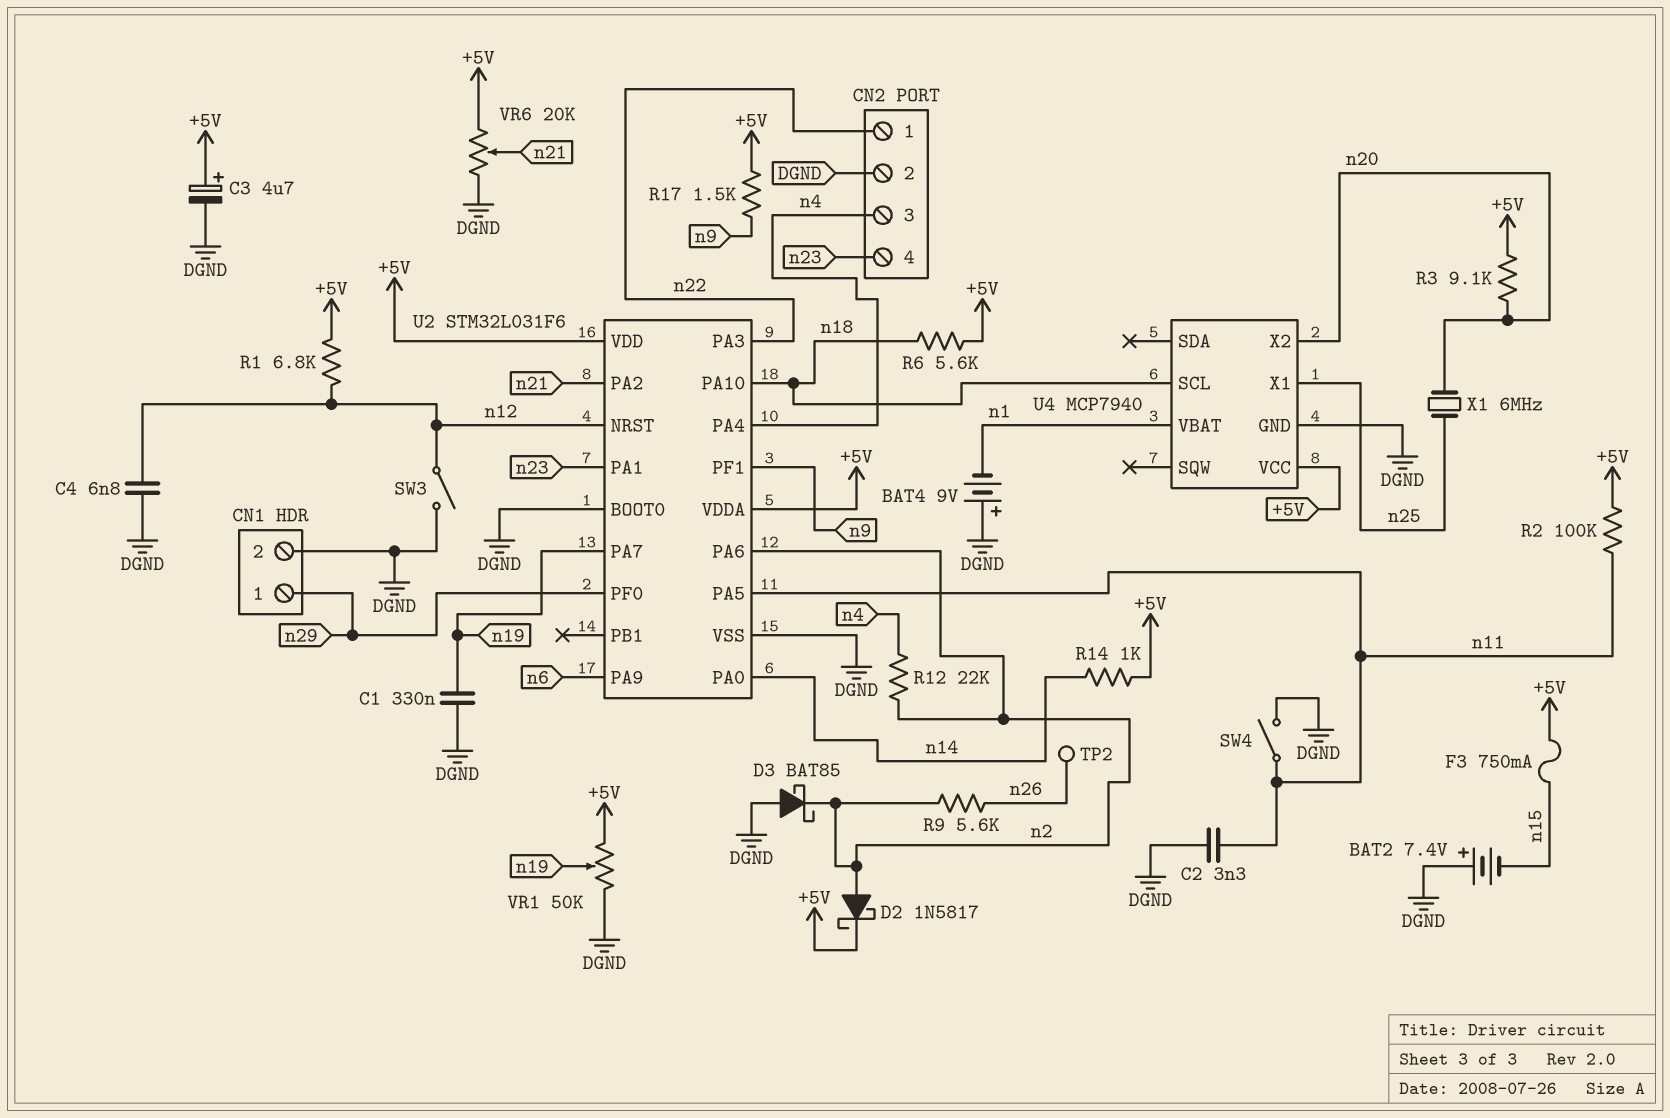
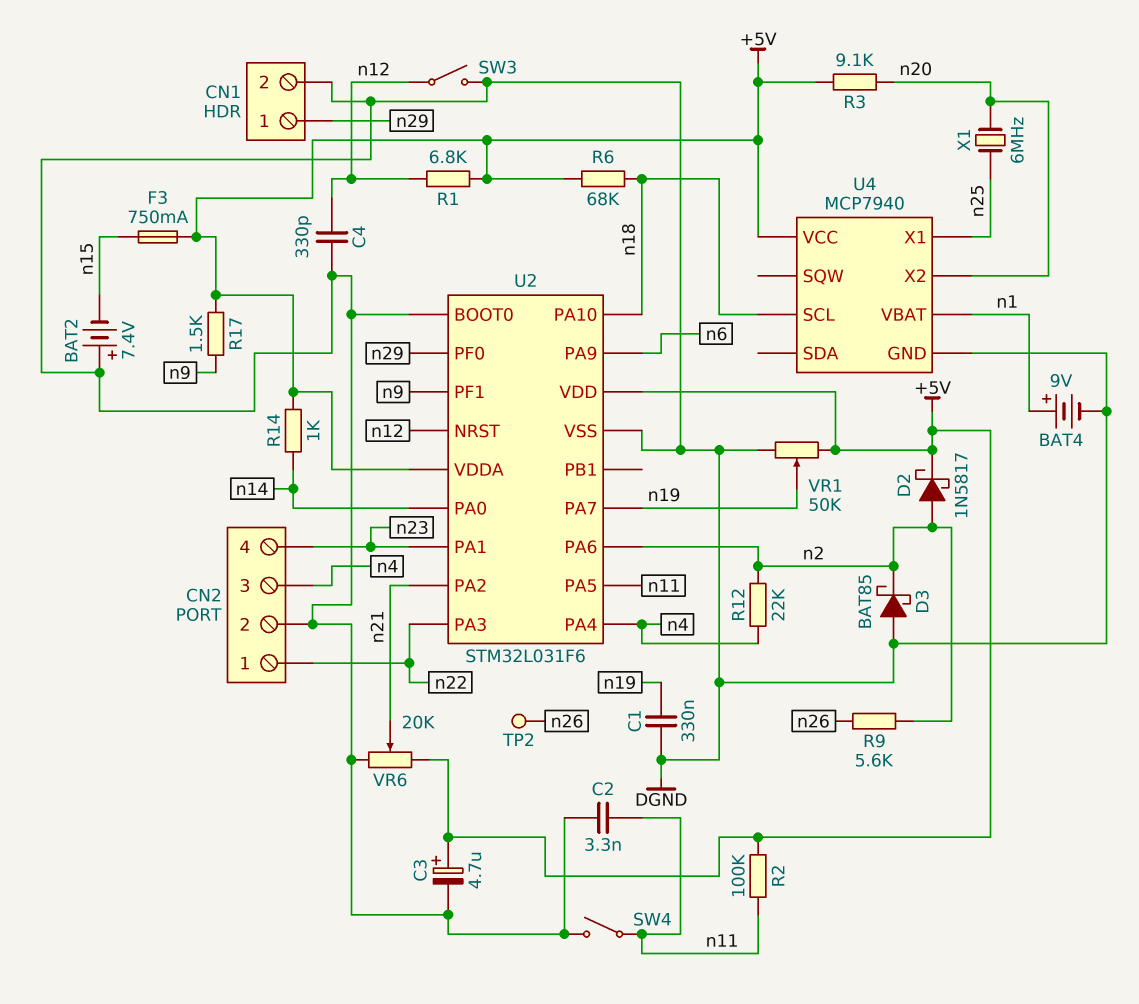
BAT4: 9V (plus DGND, minus n1) -> 9V (plus n1, minus DGND)
C4: 6.8nF (DGND, n12) -> 330pF (DGND, n12)
R6: 5.6k (+5V, n18) -> 68k (+5V, n18)

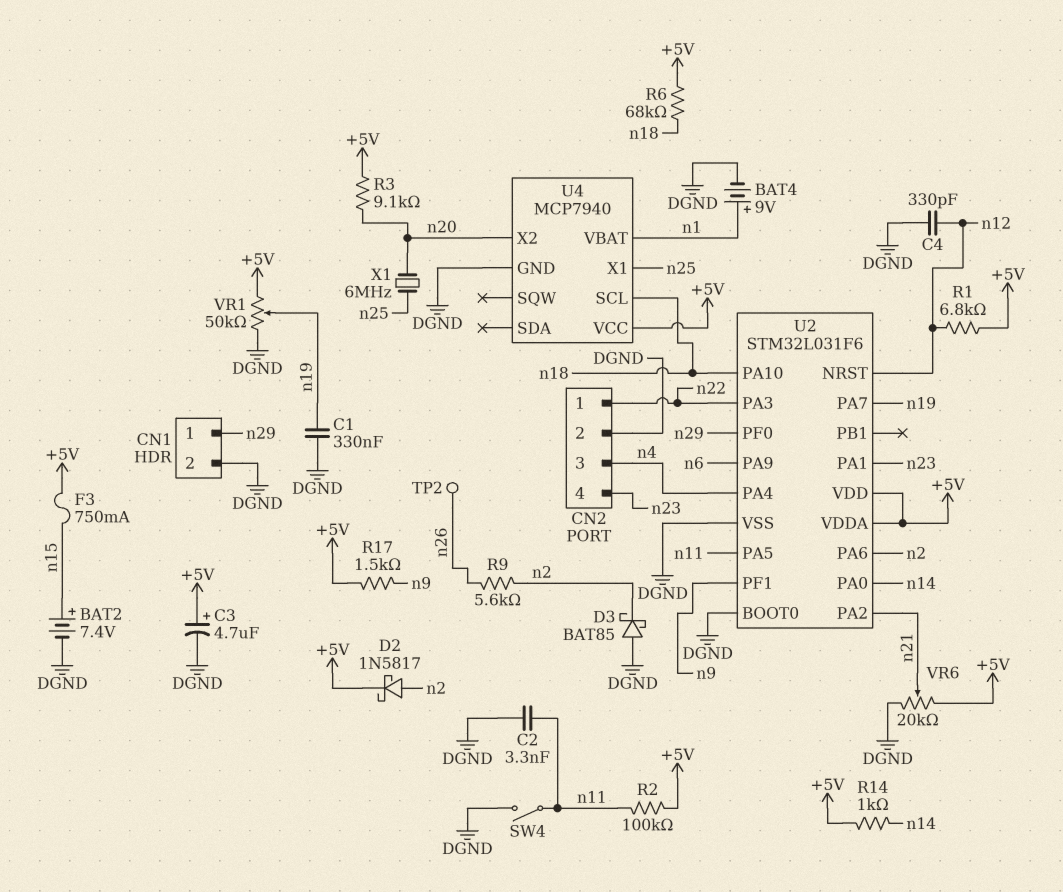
BAT2: 7.4V (plus DGND, minus n15) -> 7.4V (plus n15, minus DGND)
R12: 22k (n2, n4) -> none
SW3: switch (DGND, n12) -> none

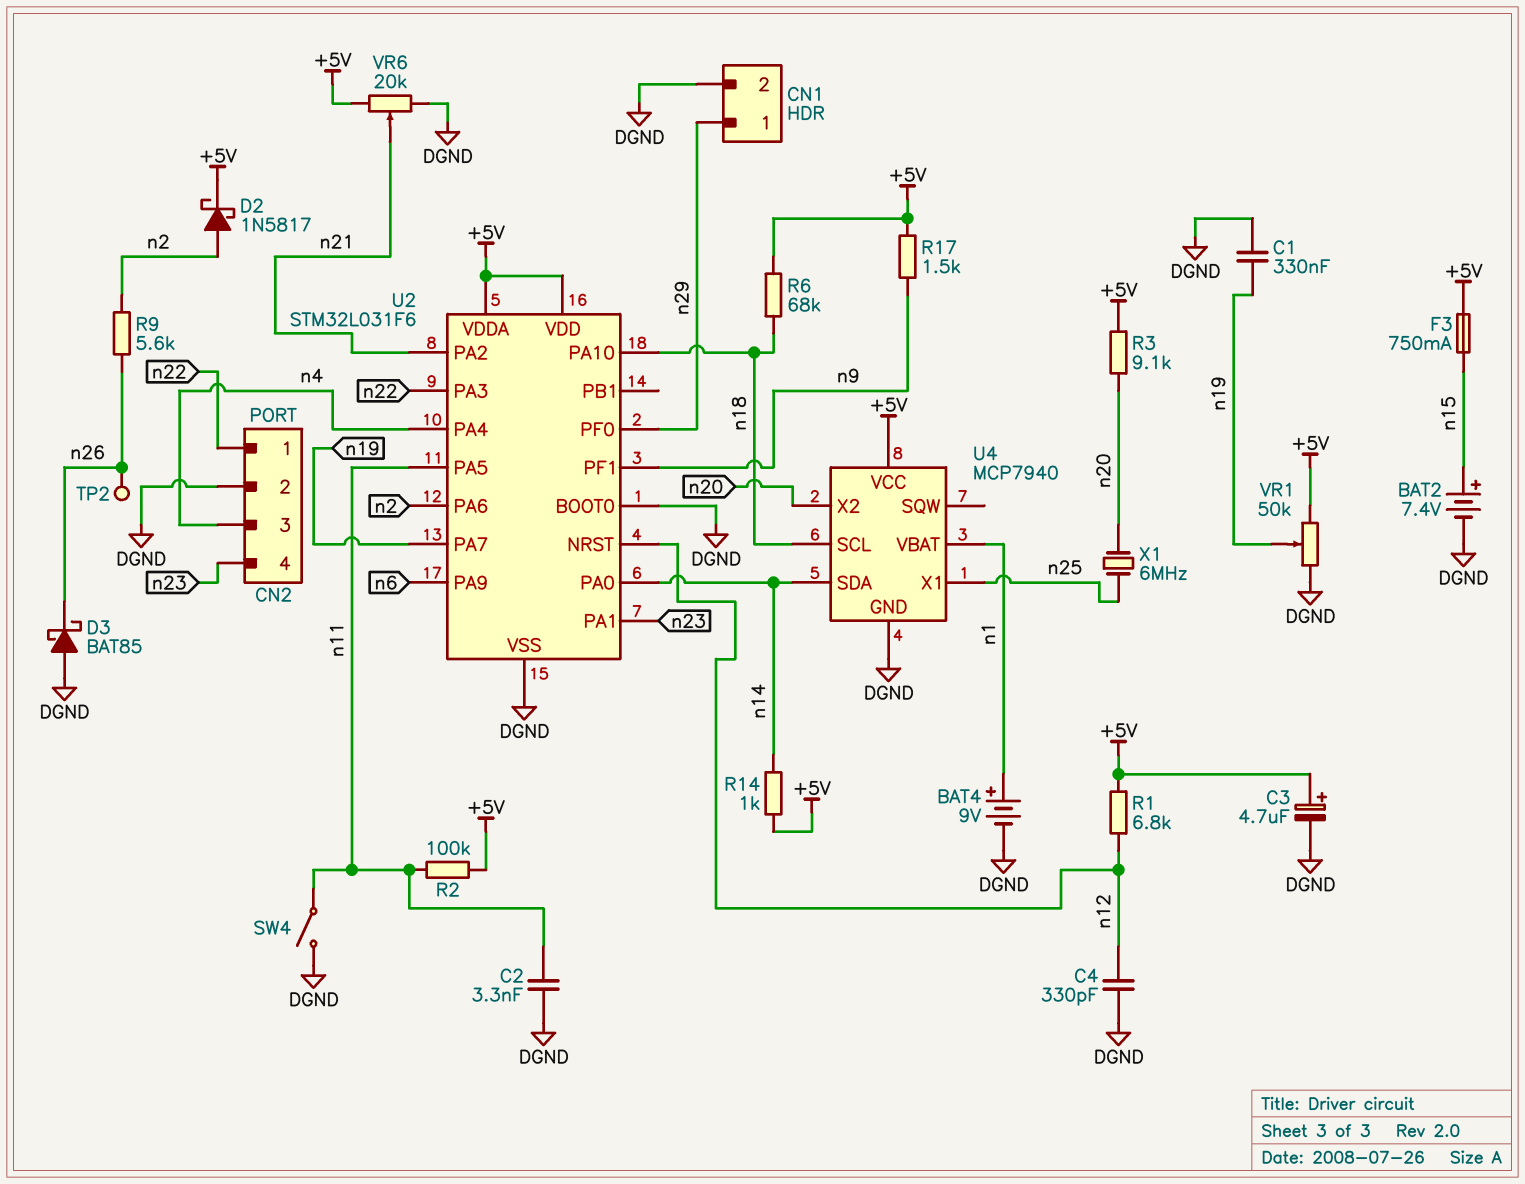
D3: schottky BAT85 (A DGND, K n2) -> schottky BAT85 (A DGND, K n26)
U4 pin SDA: none -> n14

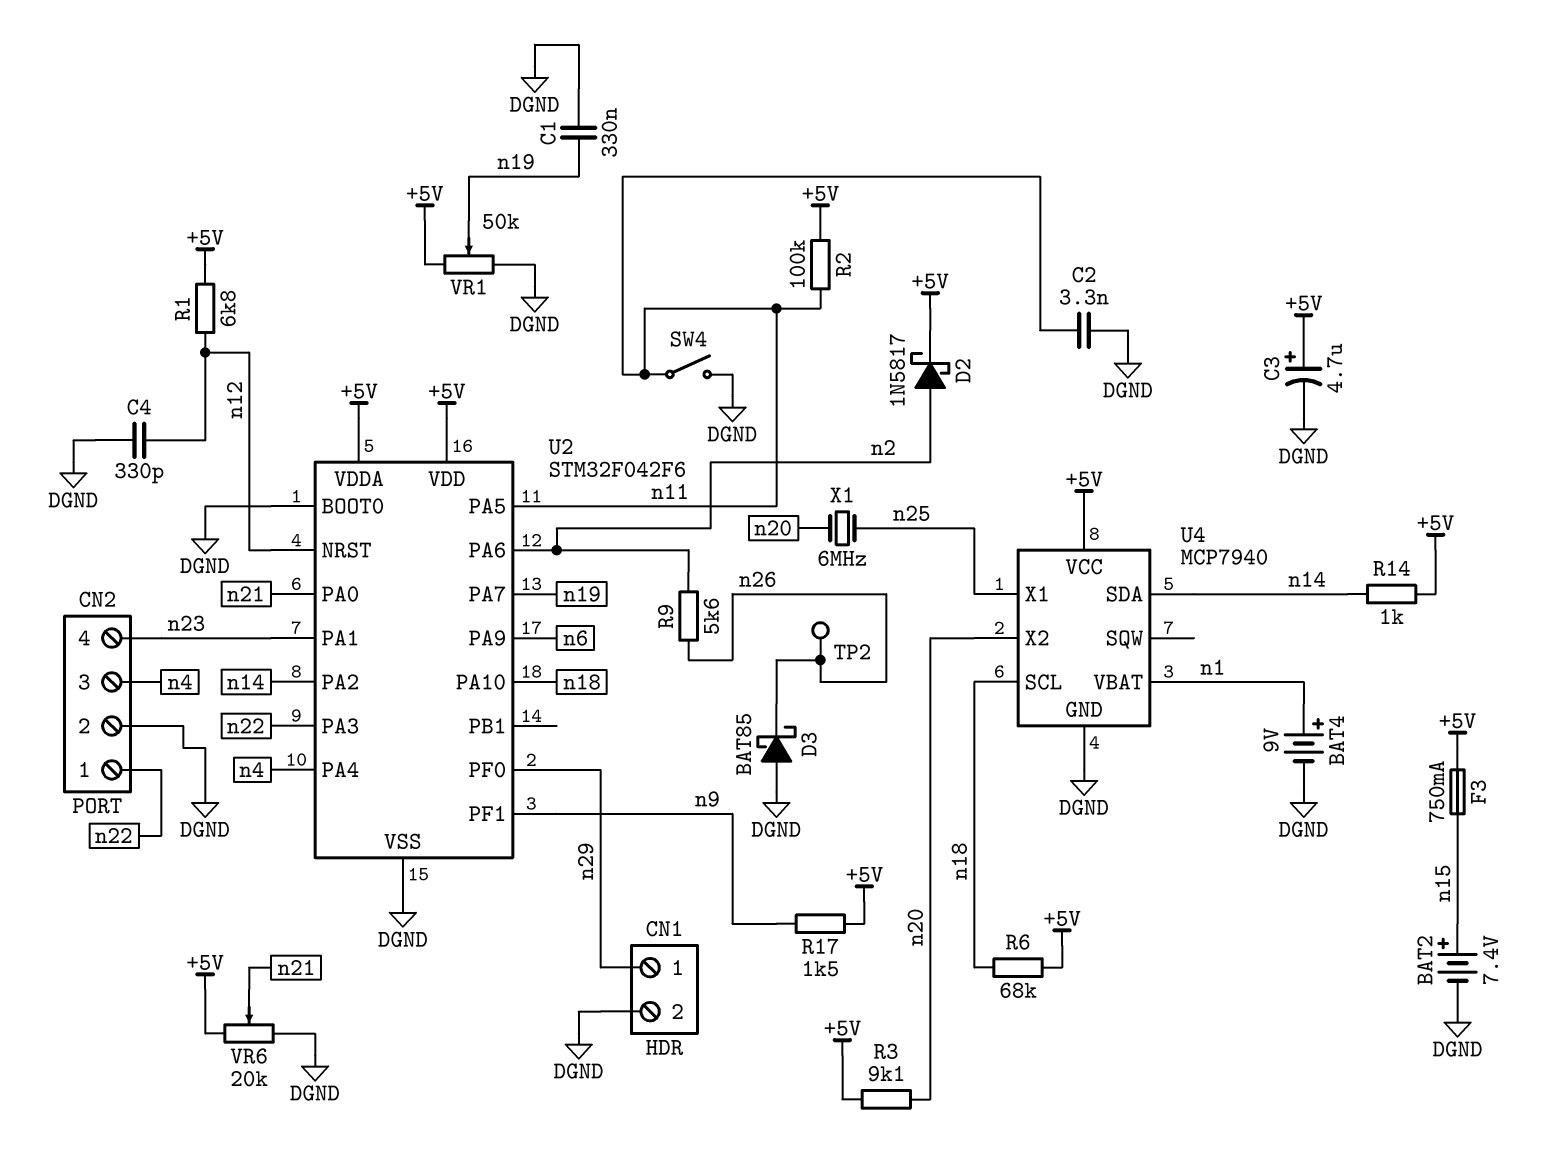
U2: STM32L031F6 -> STM32F042F6
U2 pin PA0: n14 -> n21
U2 pin PA2: n21 -> n14

